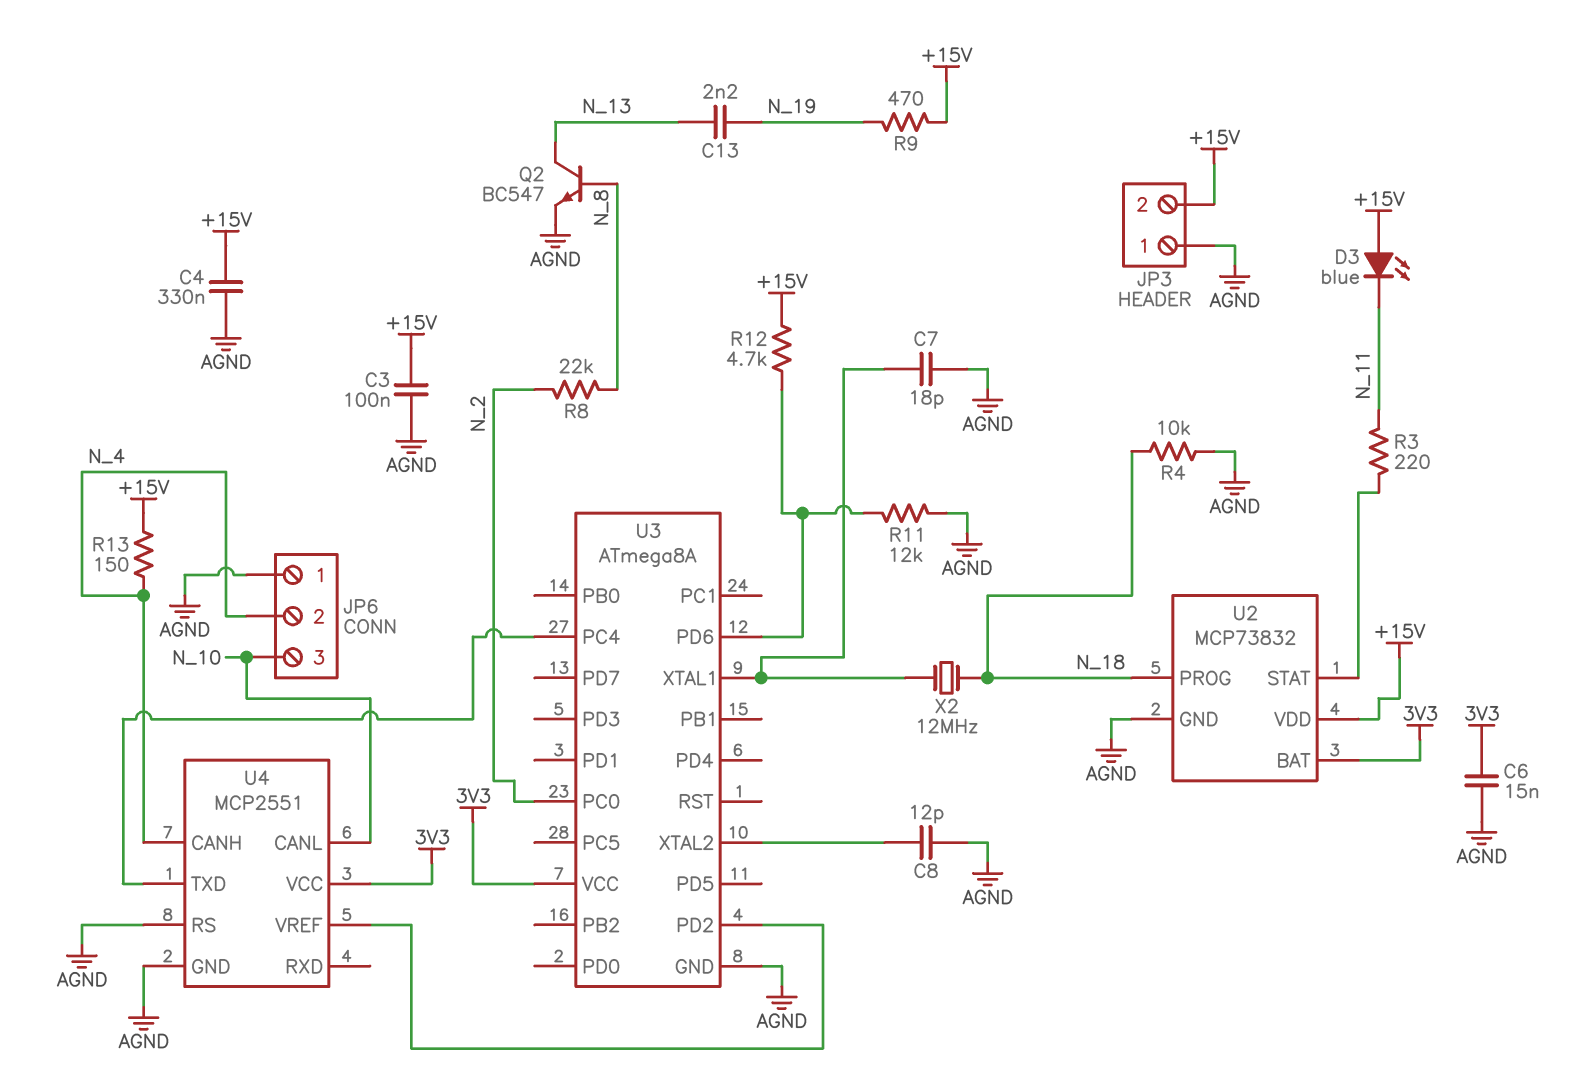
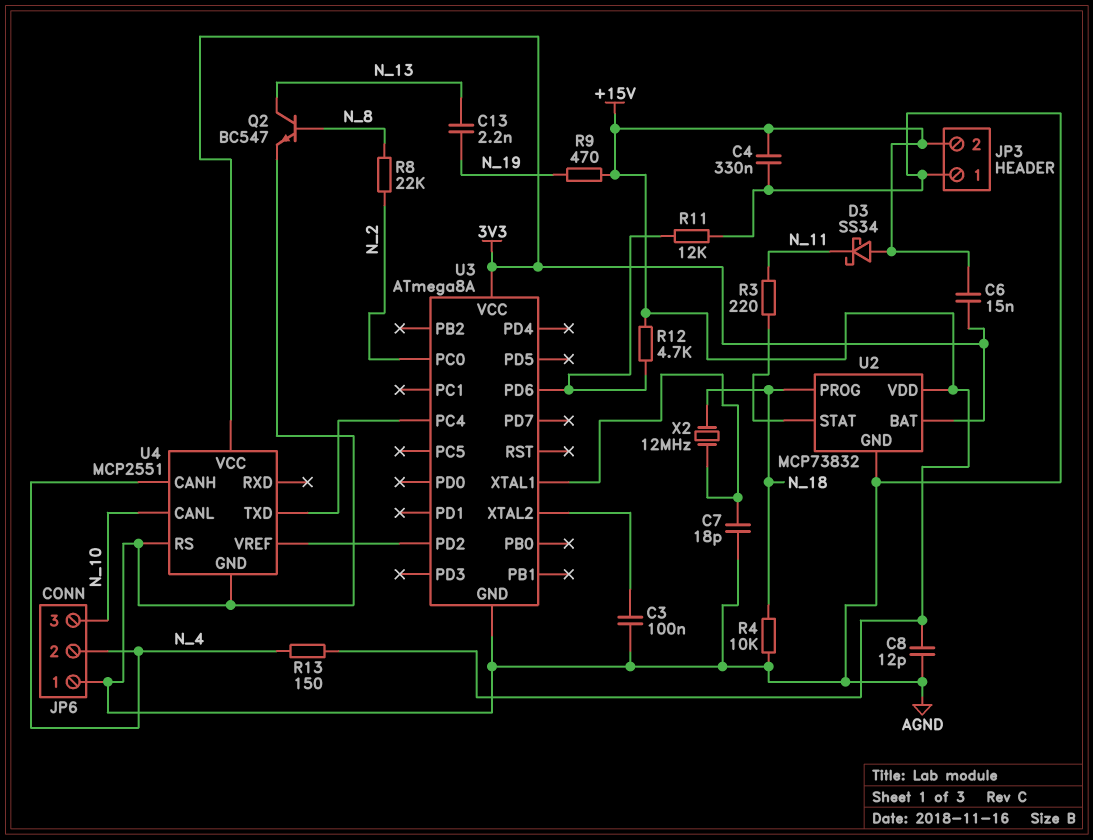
C3: 100nF (+15V, AGND) -> 100nF (AGND, U3/XTAL2)
C6: 15nF (3V3, AGND) -> 15nF (+15V, 3V3)
C8: 12pF (AGND, U3/XTAL2) -> 12pF (+15V, AGND)
D3: LED blue (A +15V, K N_11) -> schottky SS34 (A +15V, K N_11)

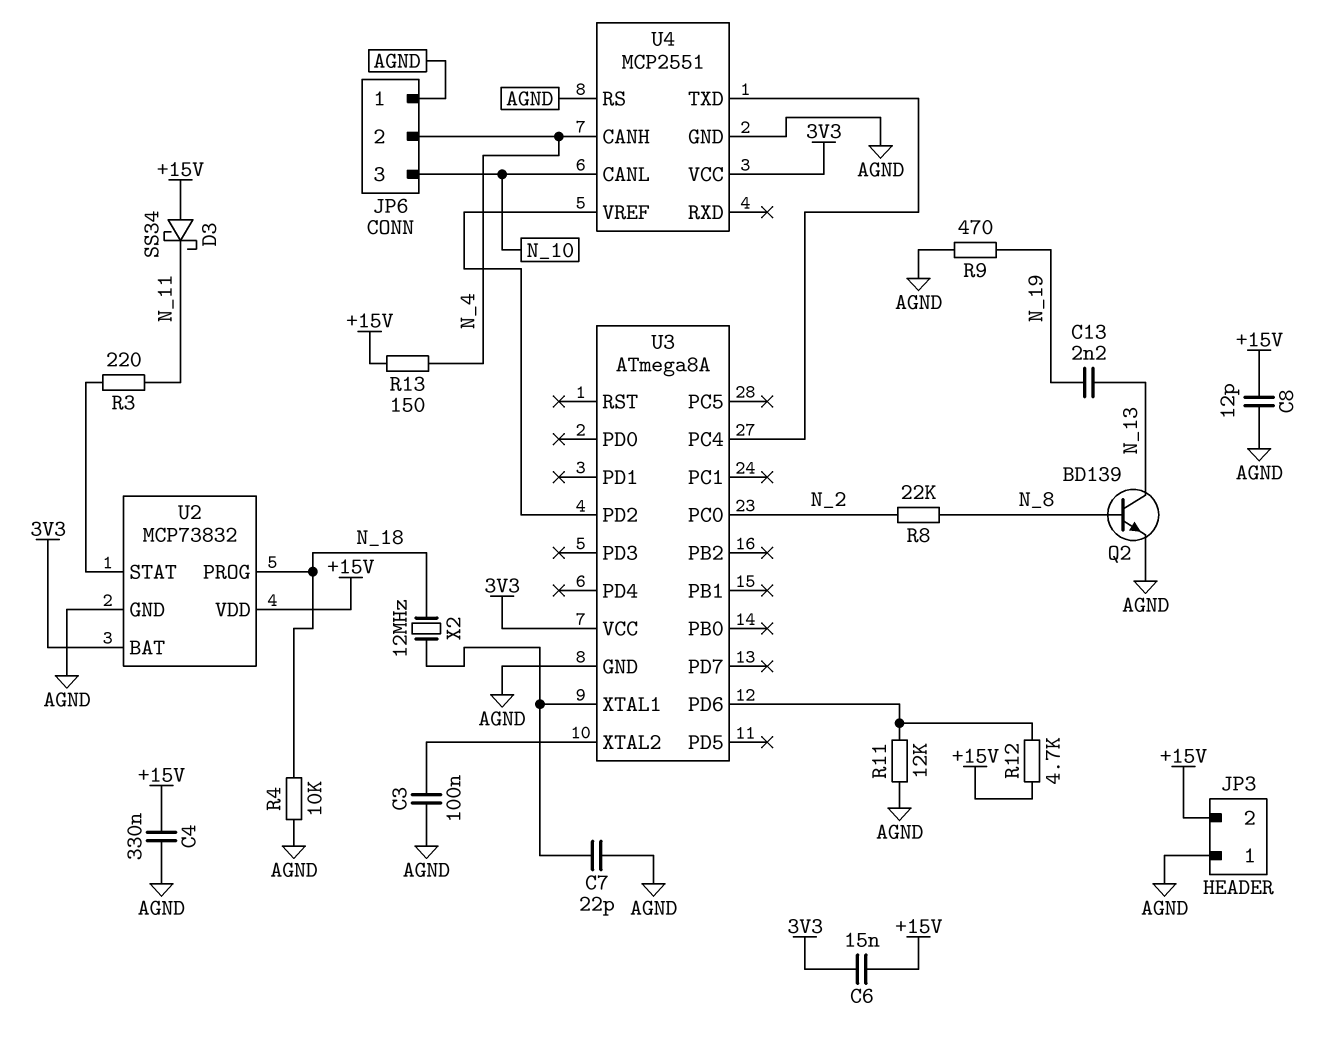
C7: 18pF (AGND, U3/XTAL1) -> 22pF (AGND, U3/XTAL1)
Q2: NPN BC547 (B N_8, C N_13, E AGND) -> NPN BD139 (B N_8, C N_13, E AGND)
R9: 470 (+15V, N_19) -> 470 (AGND, N_19)

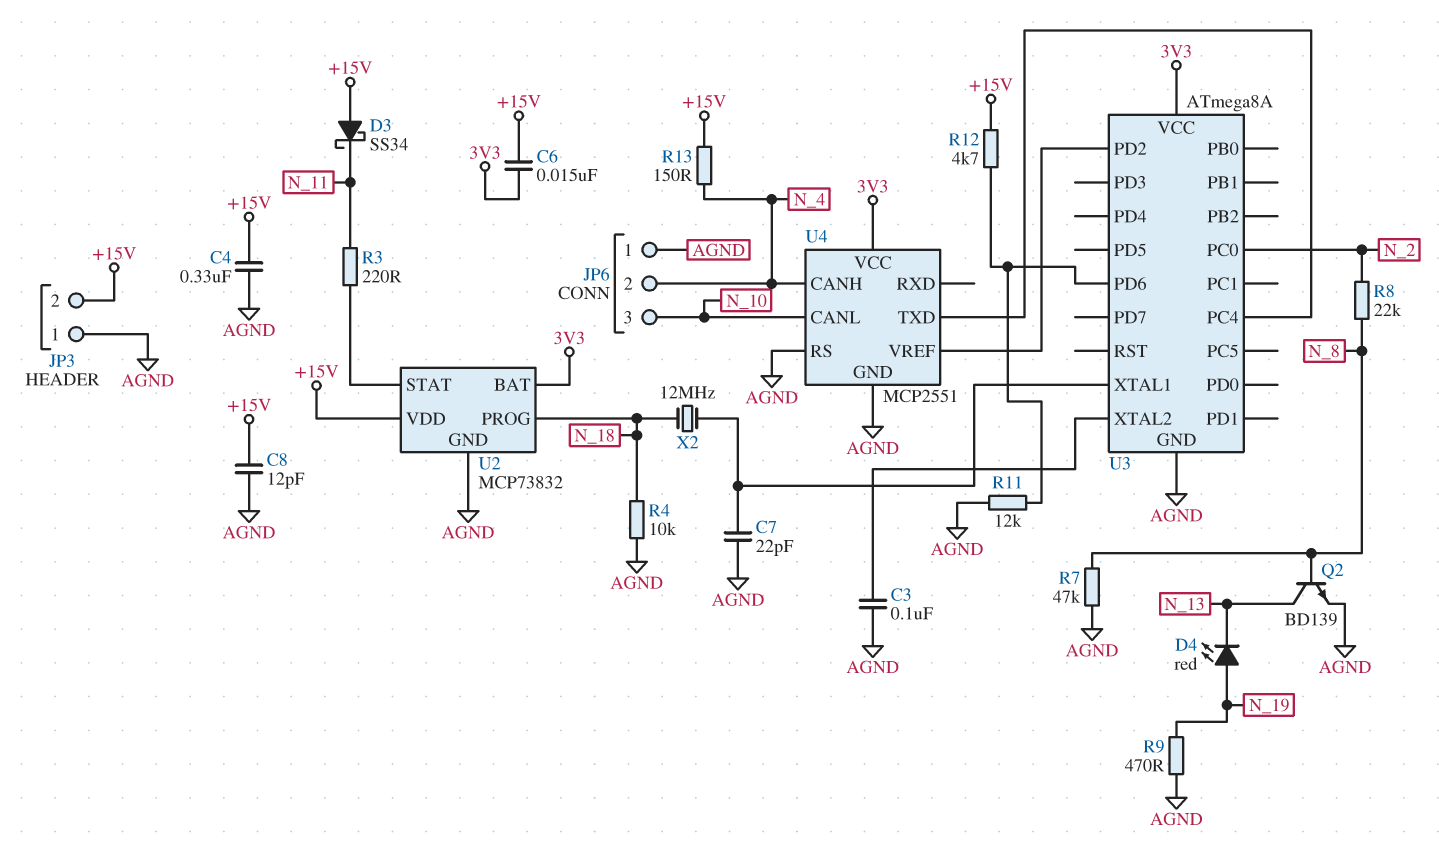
C13: 2.2nF (N_13, N_19) -> none
D4: none -> LED red (A N_19, K N_13)
R7: none -> 47k (AGND, N_8)

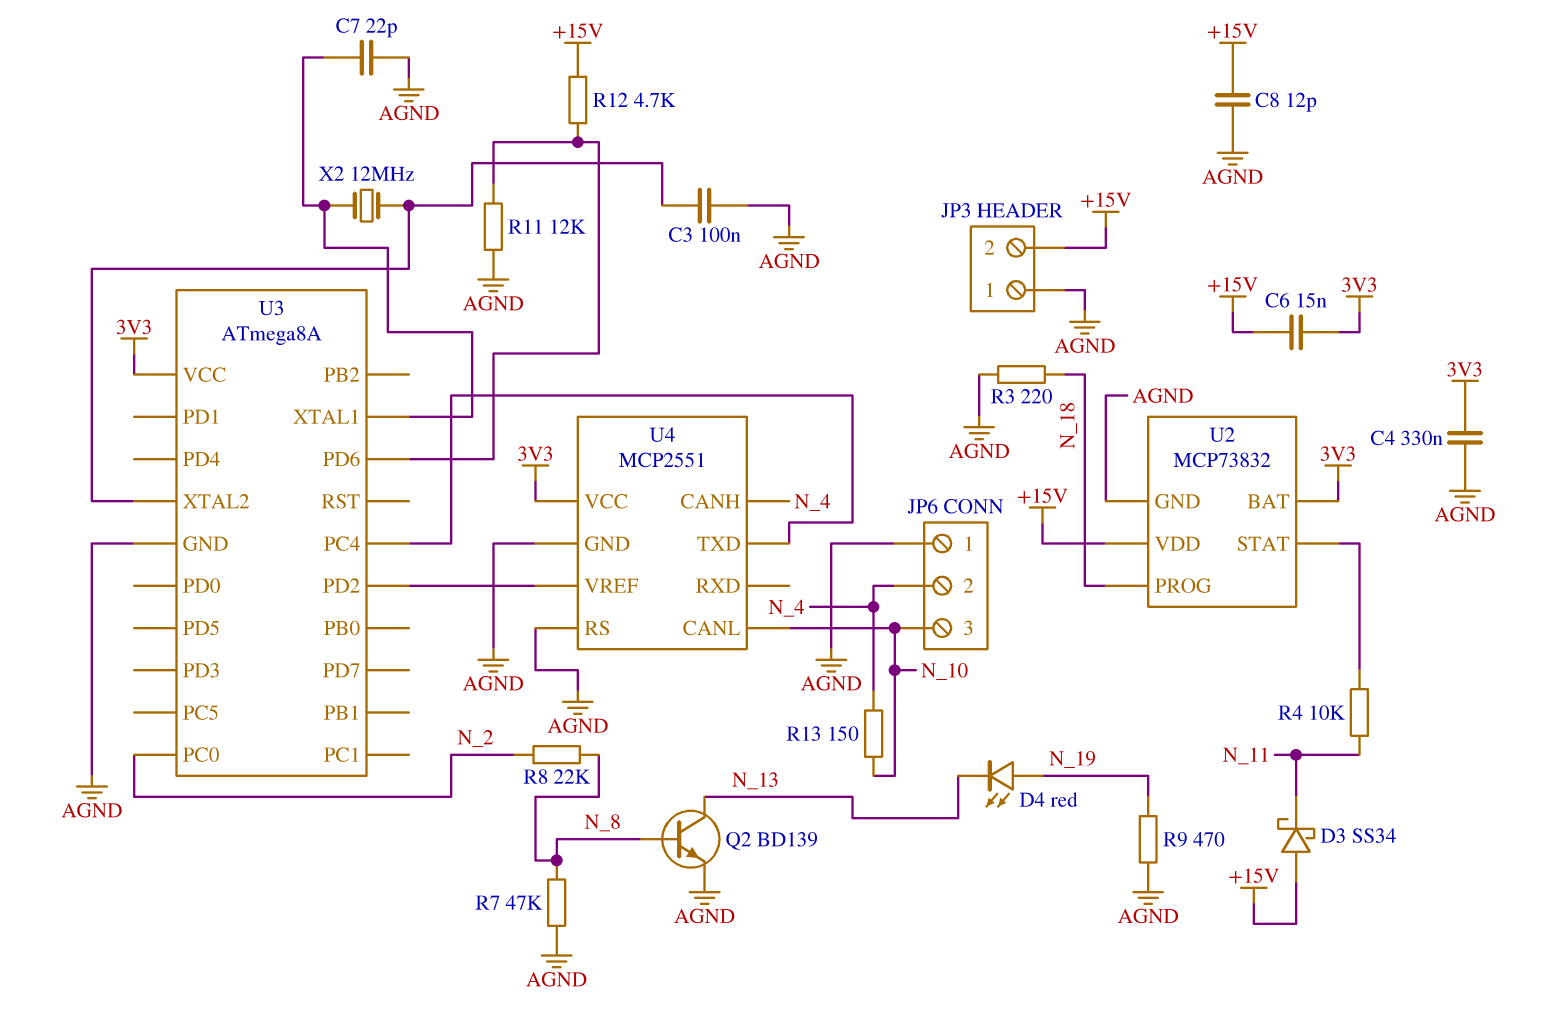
C4: 330nF (+15V, AGND) -> 330nF (3V3, AGND)
R3: 220 (N_11, U2/STAT) -> 220 (AGND, N_18)
R4: 10k (AGND, N_18) -> 10k (N_11, U2/STAT)
R13: 150 (+15V, N_4) -> 150 (N_4, N_10)
X2: 12MHz (N_18, U3/XTAL1) -> 12MHz (U3/XTAL1, U3/XTAL2)

